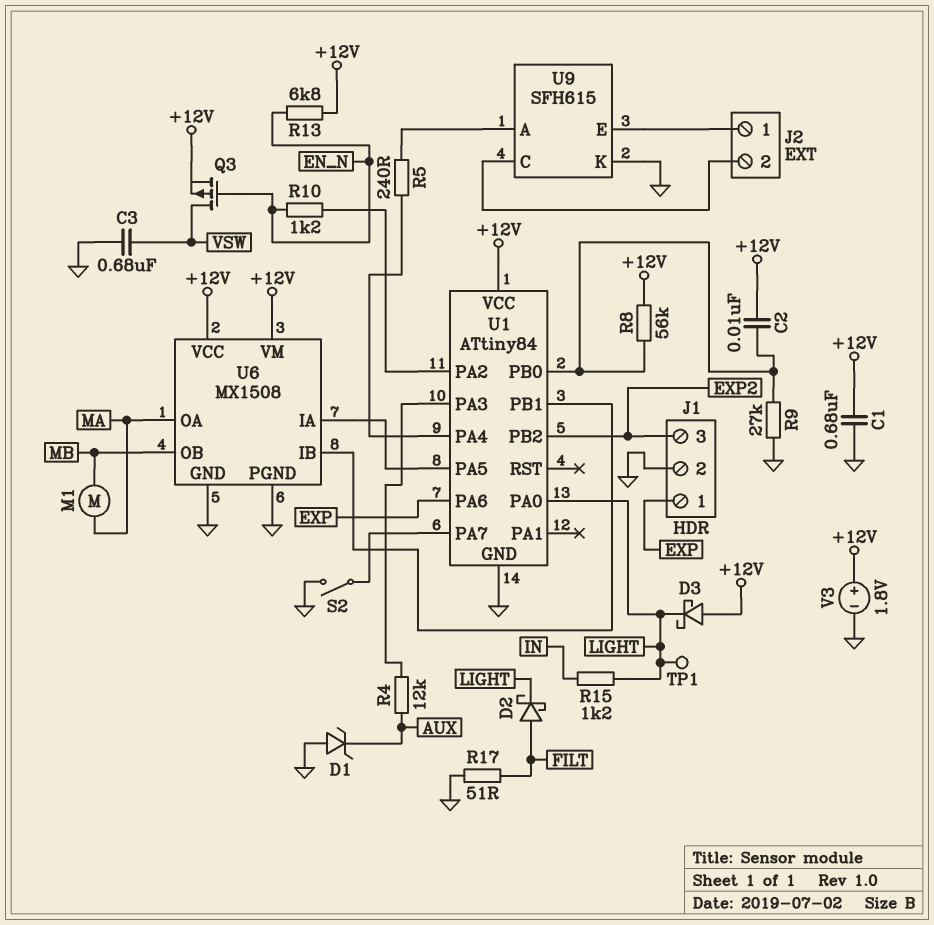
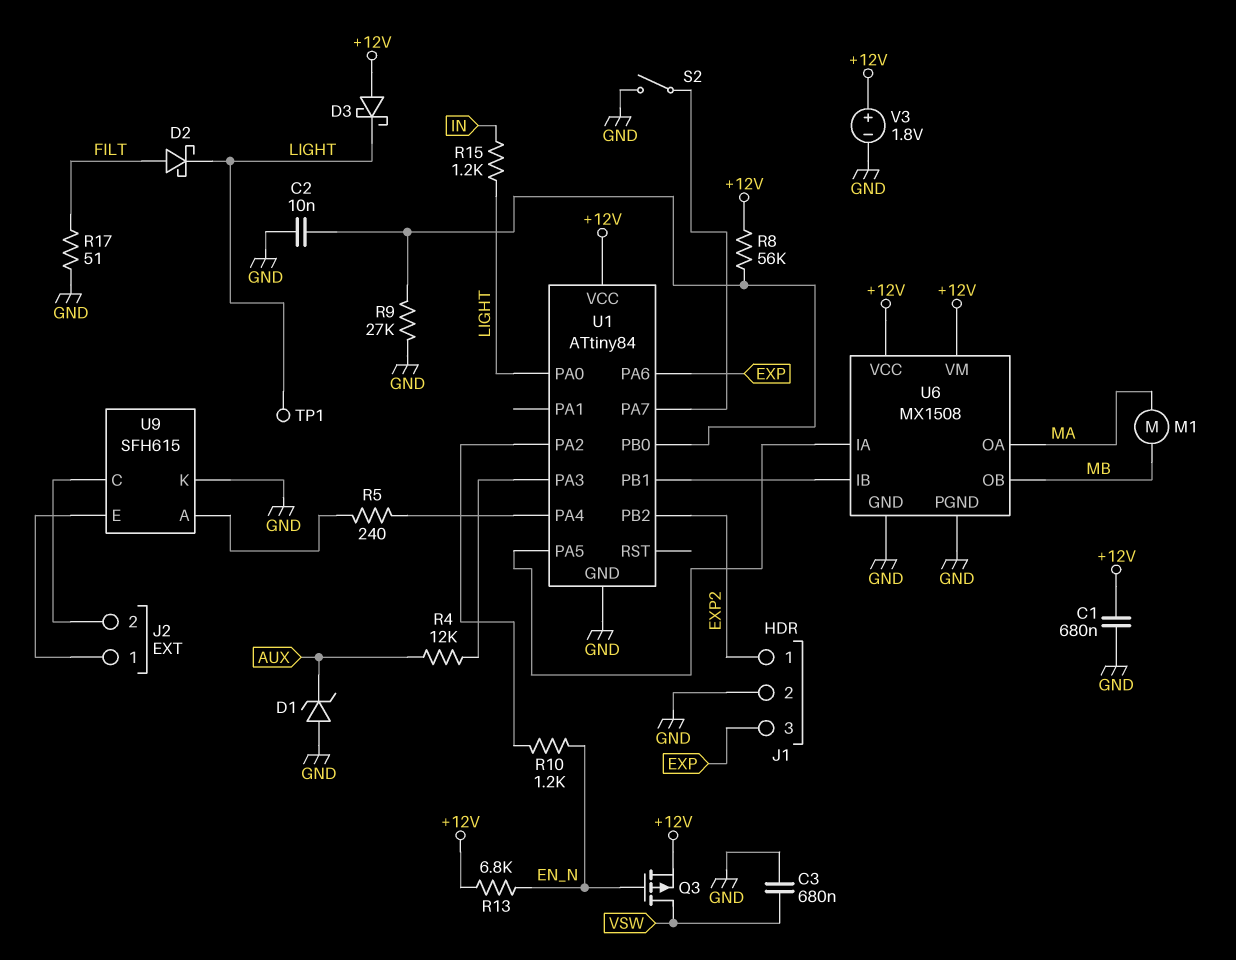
C2: 10nF (+12V, U1/PB0) -> 10nF (GND, U1/PB0)
J1 pin 1: EXP -> EXP2
J1 pin 3: EXP2 -> EXP

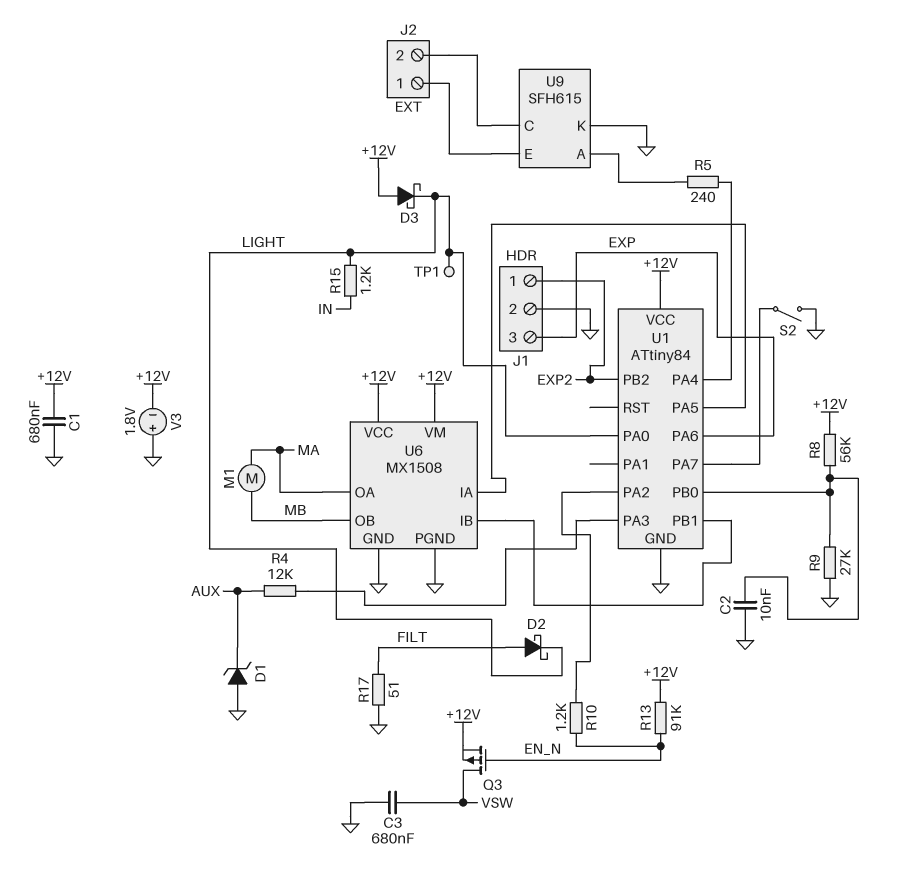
R13: 6.8k (+12V, EN_N) -> 91k (+12V, EN_N)
V3: 1.8V (plus +12V, minus GND) -> 1.8V (plus GND, minus +12V)

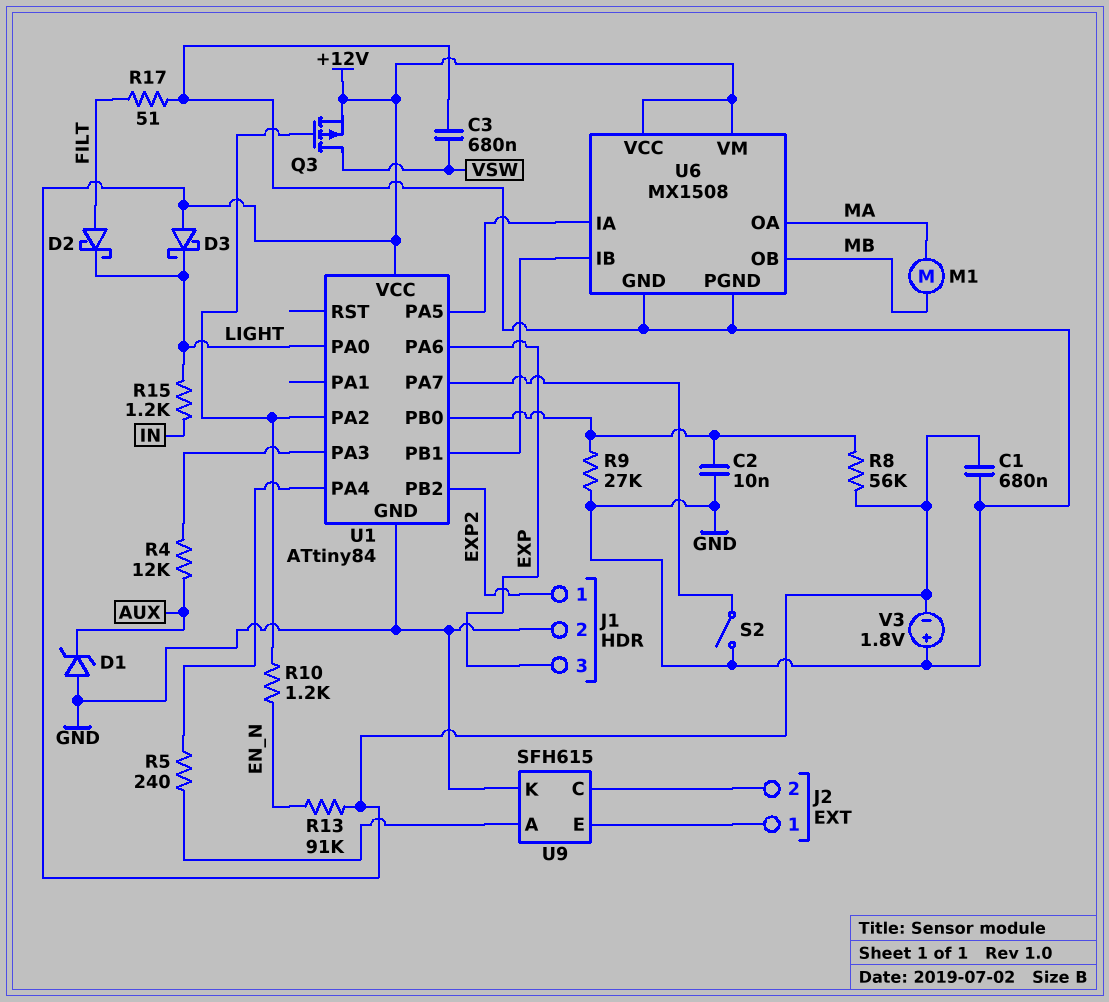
Q3: PMOS (G EN_N, D VSW, S +12V) -> PMOS (G U1/PA2, D VSW, S +12V)
TP1: test point (LIGHT) -> none

